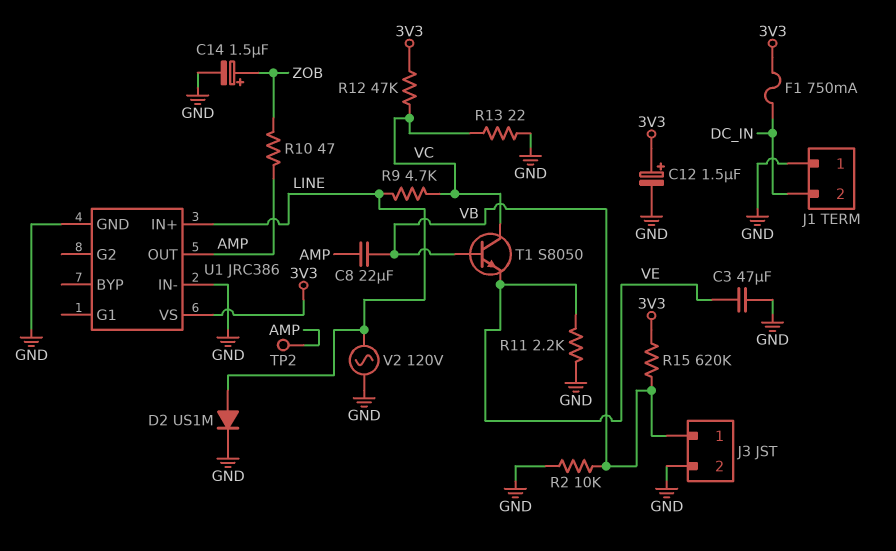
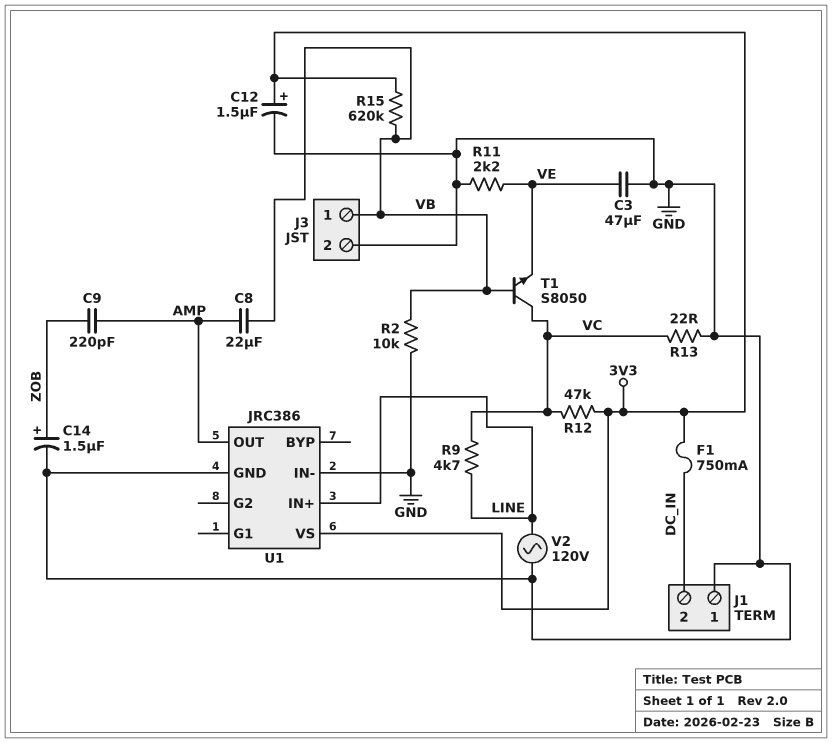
C9: none -> 220pF (AMP, ZOB)
D2: diode US1M (A LINE, K GND) -> none
R10: 47 (AMP, ZOB) -> none
TP2: test point (AMP) -> none

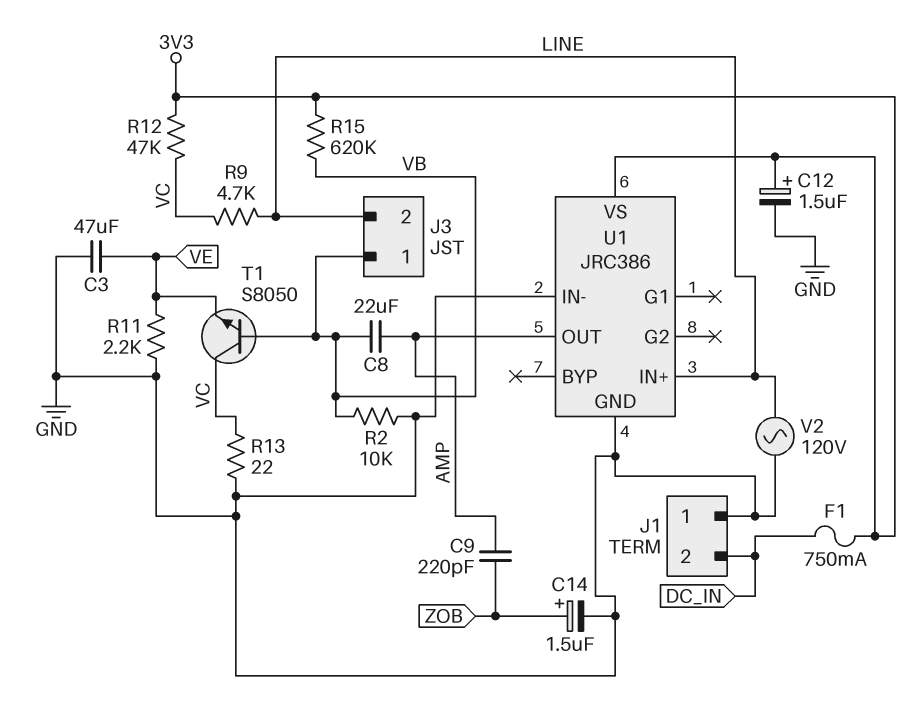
J3 pin 2: GND -> LINE

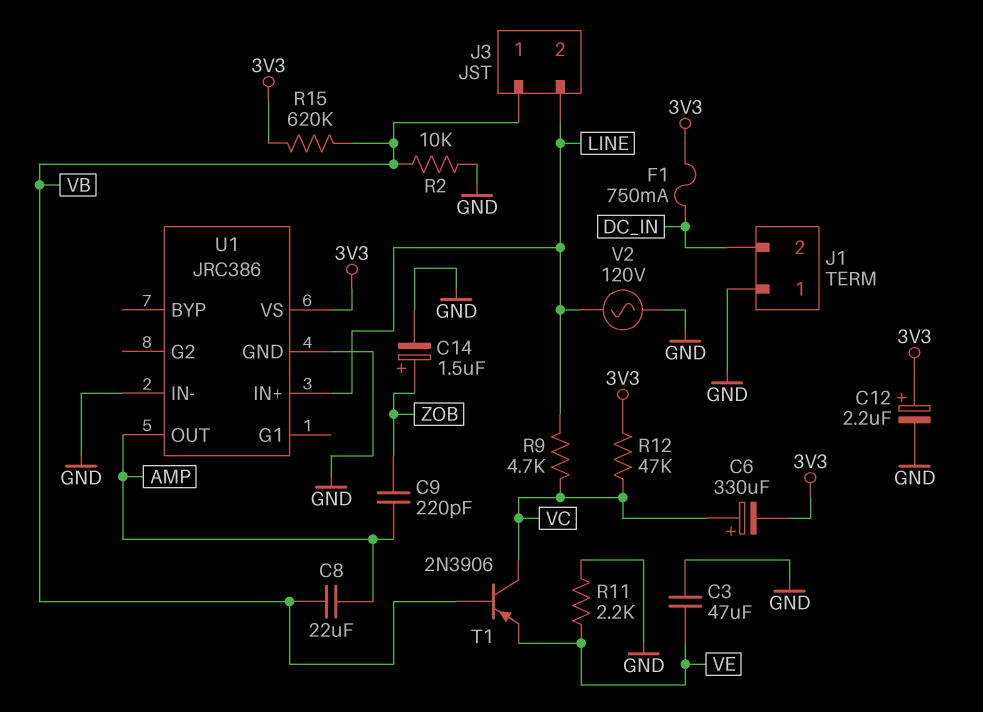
C6: none -> 330uF (plus VC, minus 3V3)
C12: 1.5uF (plus 3V3, minus GND) -> 2.2uF (plus 3V3, minus GND)
R13: 22 (GND, VC) -> none
T1: NPN S8050 (B VB, C VC, E VE) -> PNP 2N3906 (B VB, C VC, E VE)

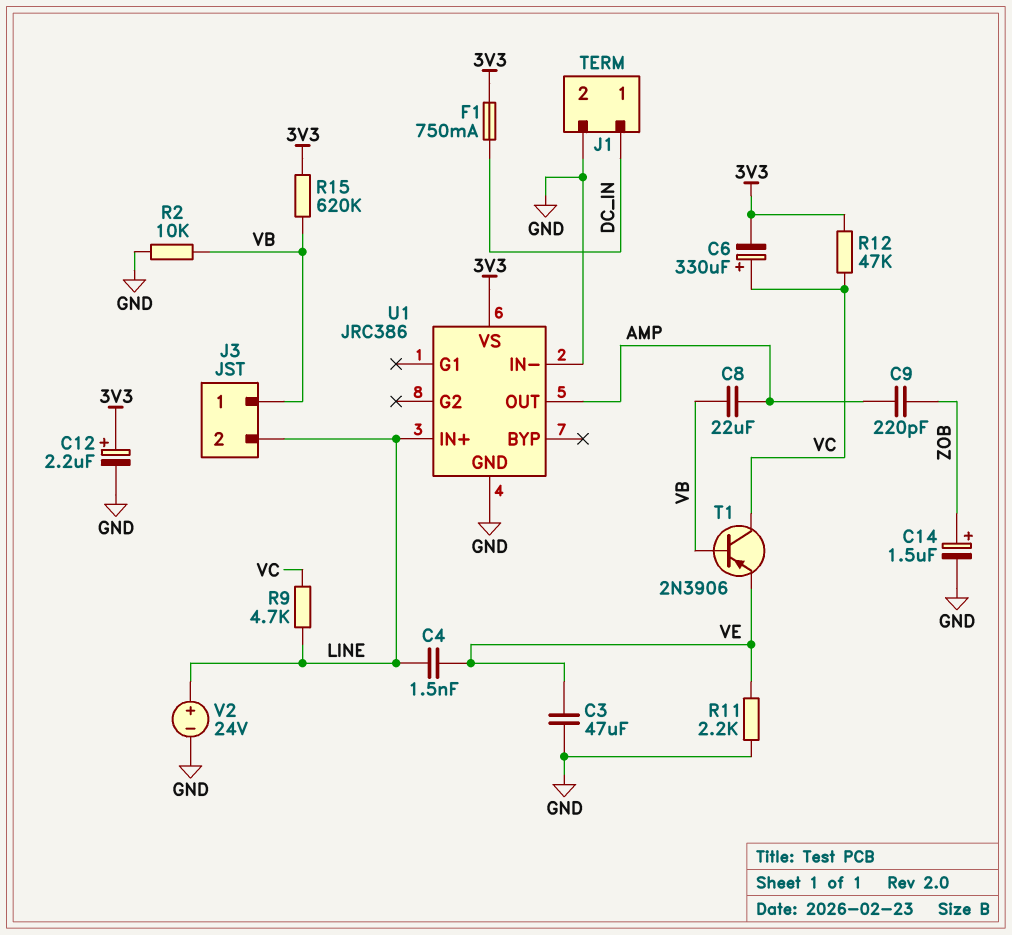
C4: none -> 1.5nF (LINE, VE)
J1 pin 1: GND -> DC_IN
J1 pin 2: DC_IN -> GND
V2: AC 120V (GND, LINE) -> 24V (plus LINE, minus GND)

